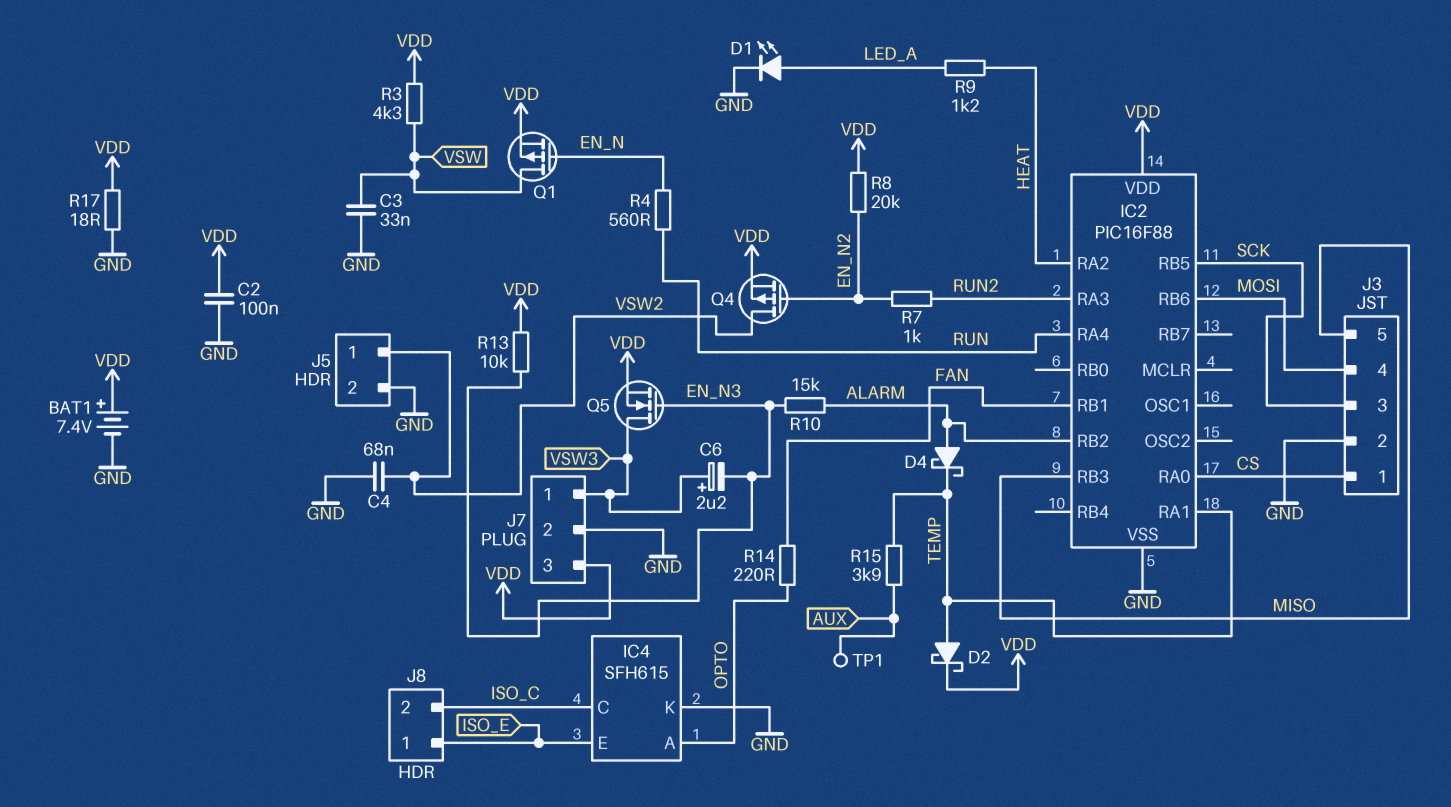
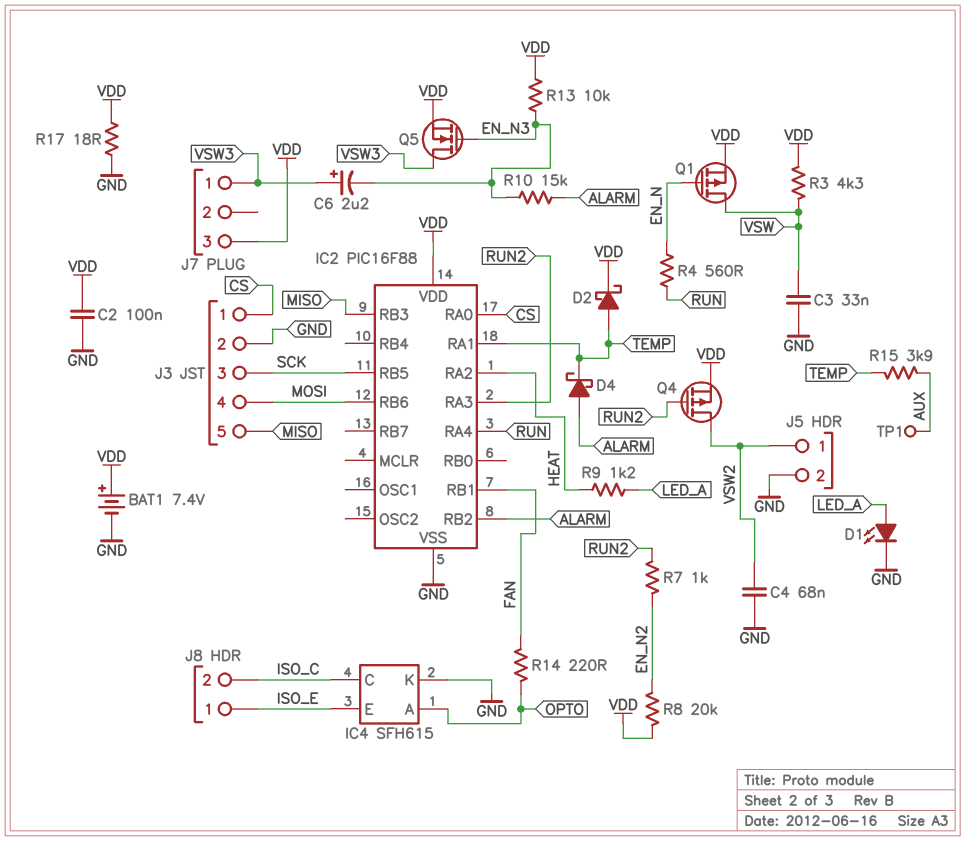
J7 pin 2: GND -> none
Q4: PMOS (G EN_N2, D VSW2, S VDD) -> PMOS (G RUN2, D VSW2, S VDD)

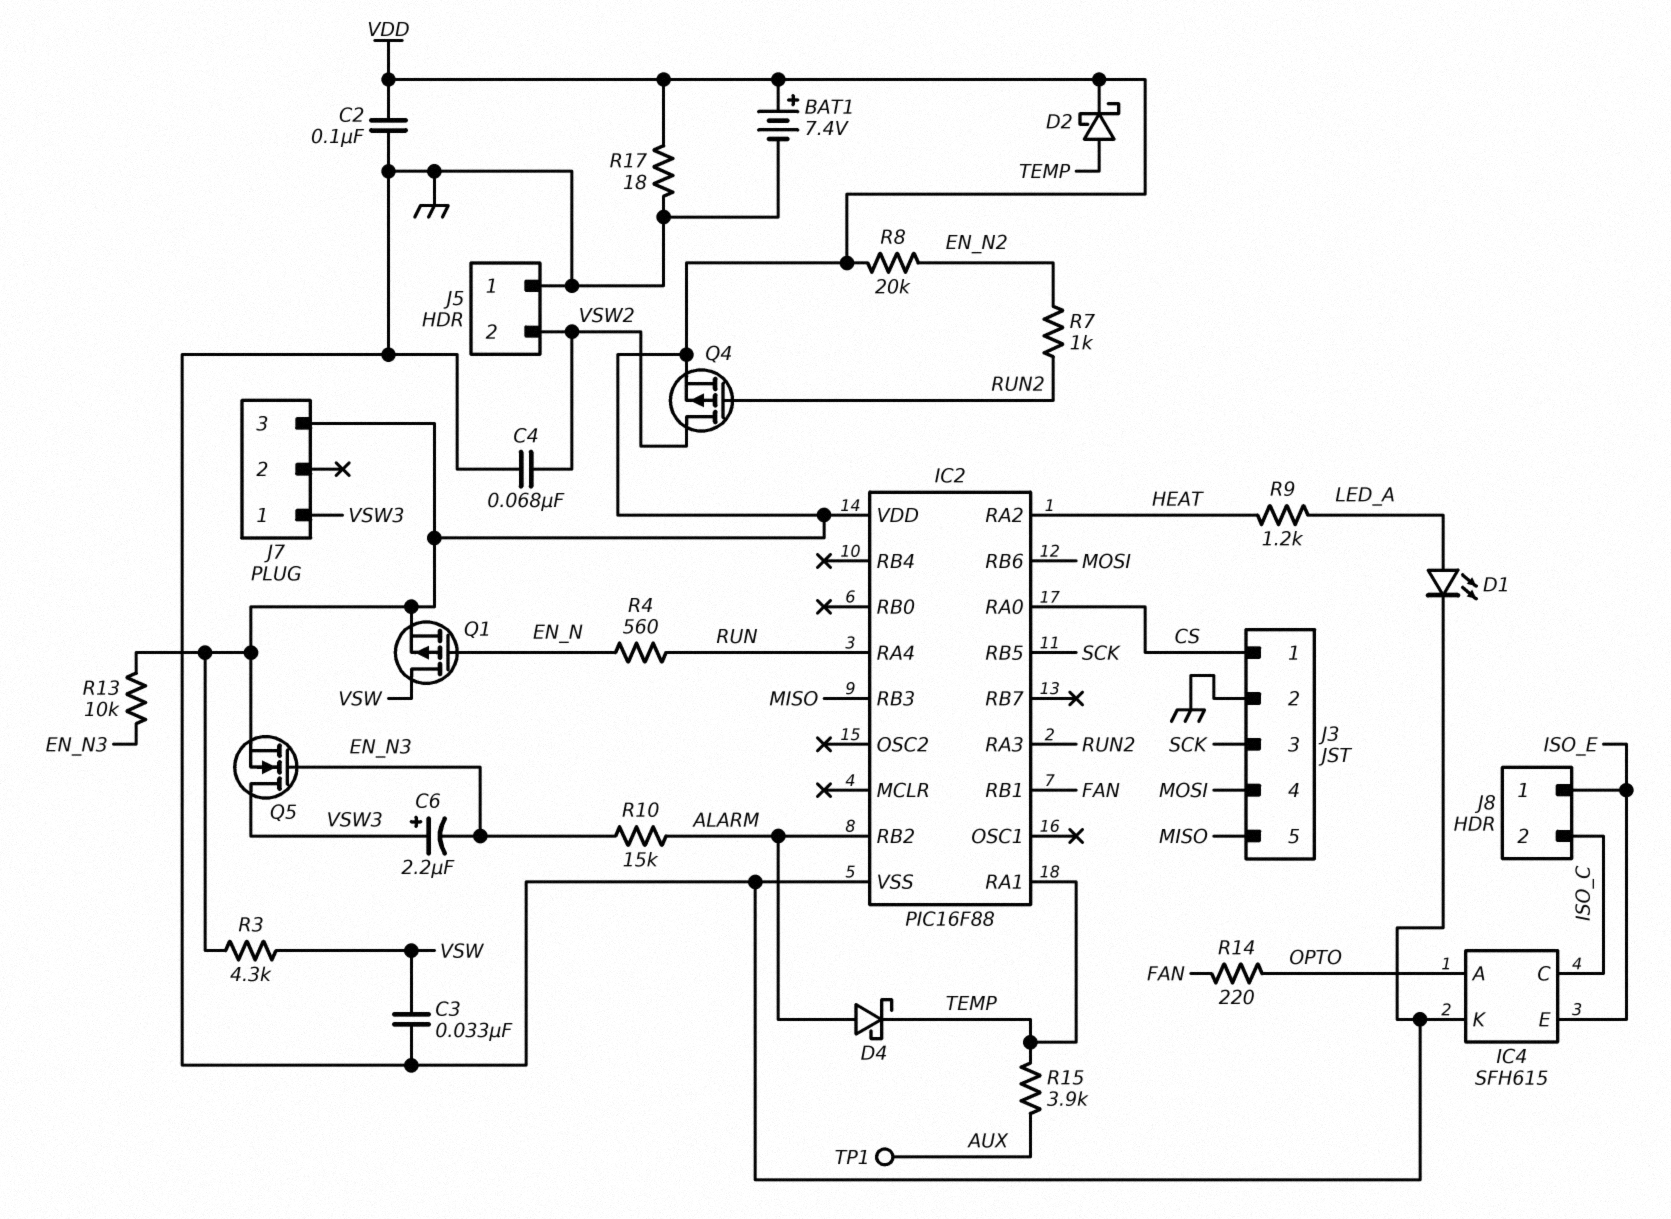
J5 pin 1: VSW2 -> GND
J5 pin 2: GND -> VSW2

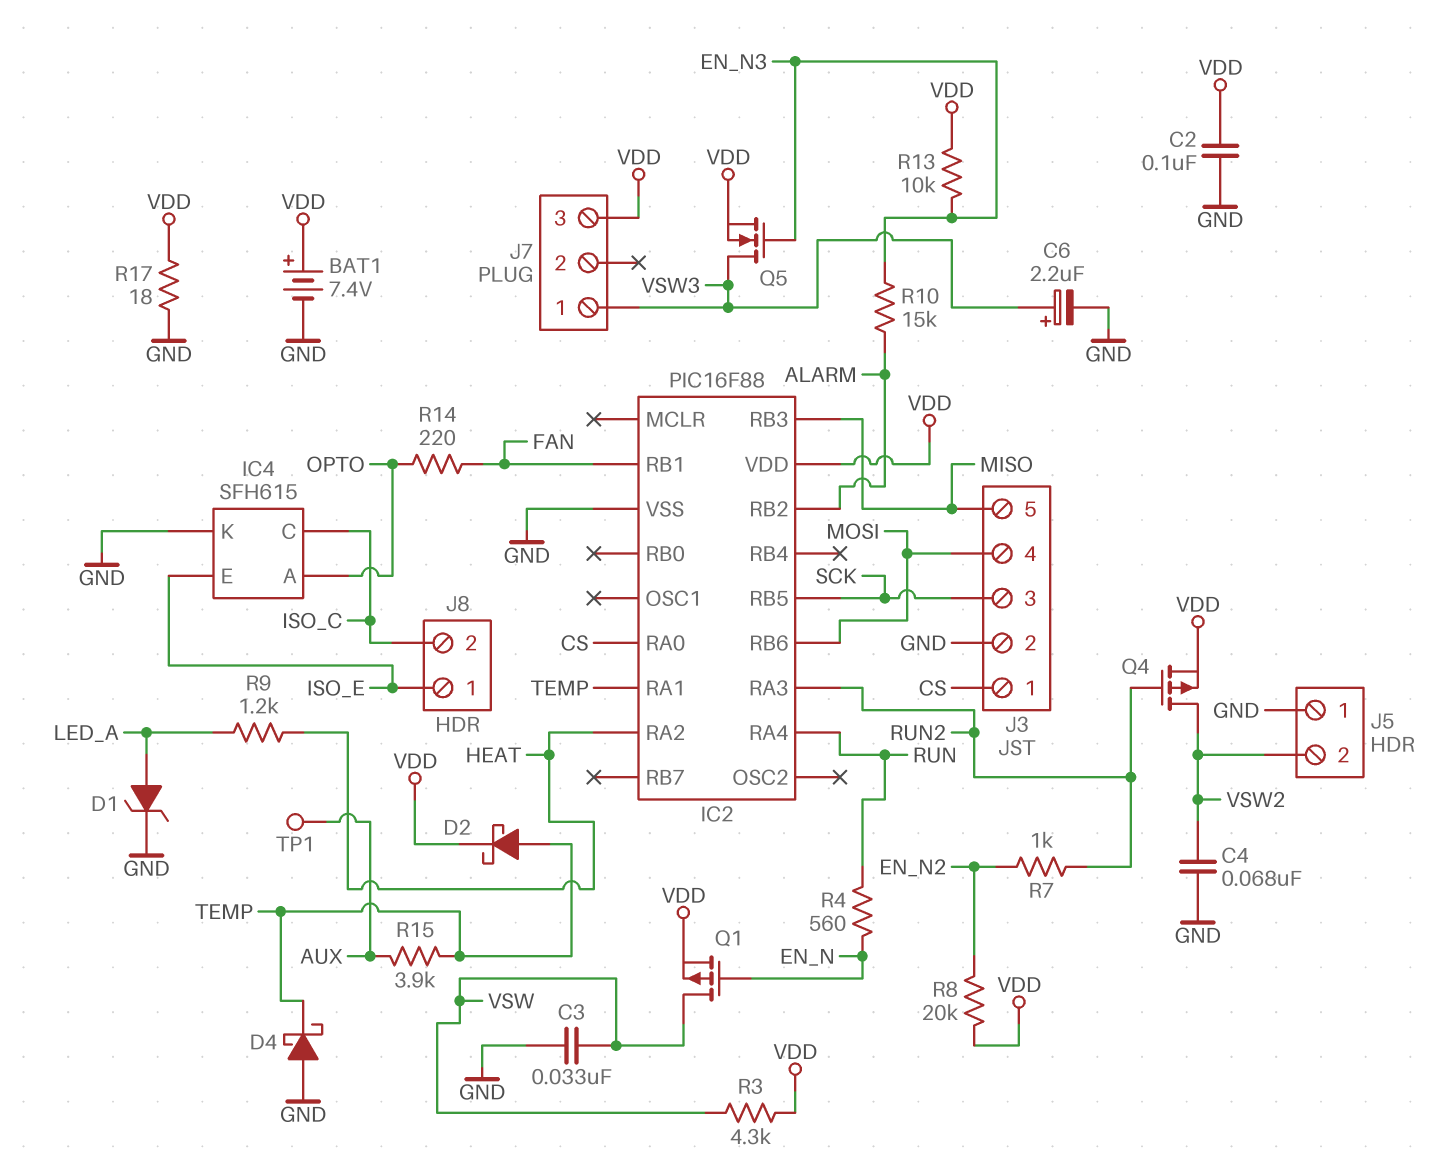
C6: 2.2uF (plus VSW3, minus EN_N3) -> 2.2uF (plus VSW3, minus GND)
D1: LED (A LED_A, K GND) -> zener (A LED_A, K GND)
D4: schottky (A ALARM, K TEMP) -> schottky (A GND, K TEMP)

